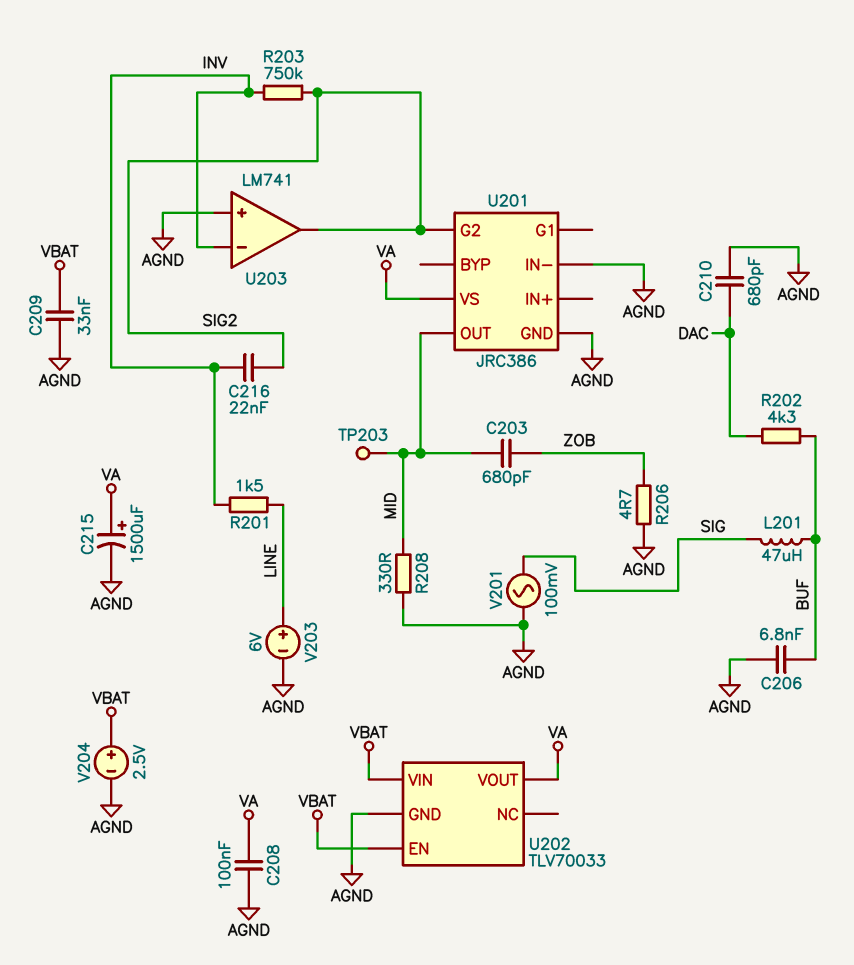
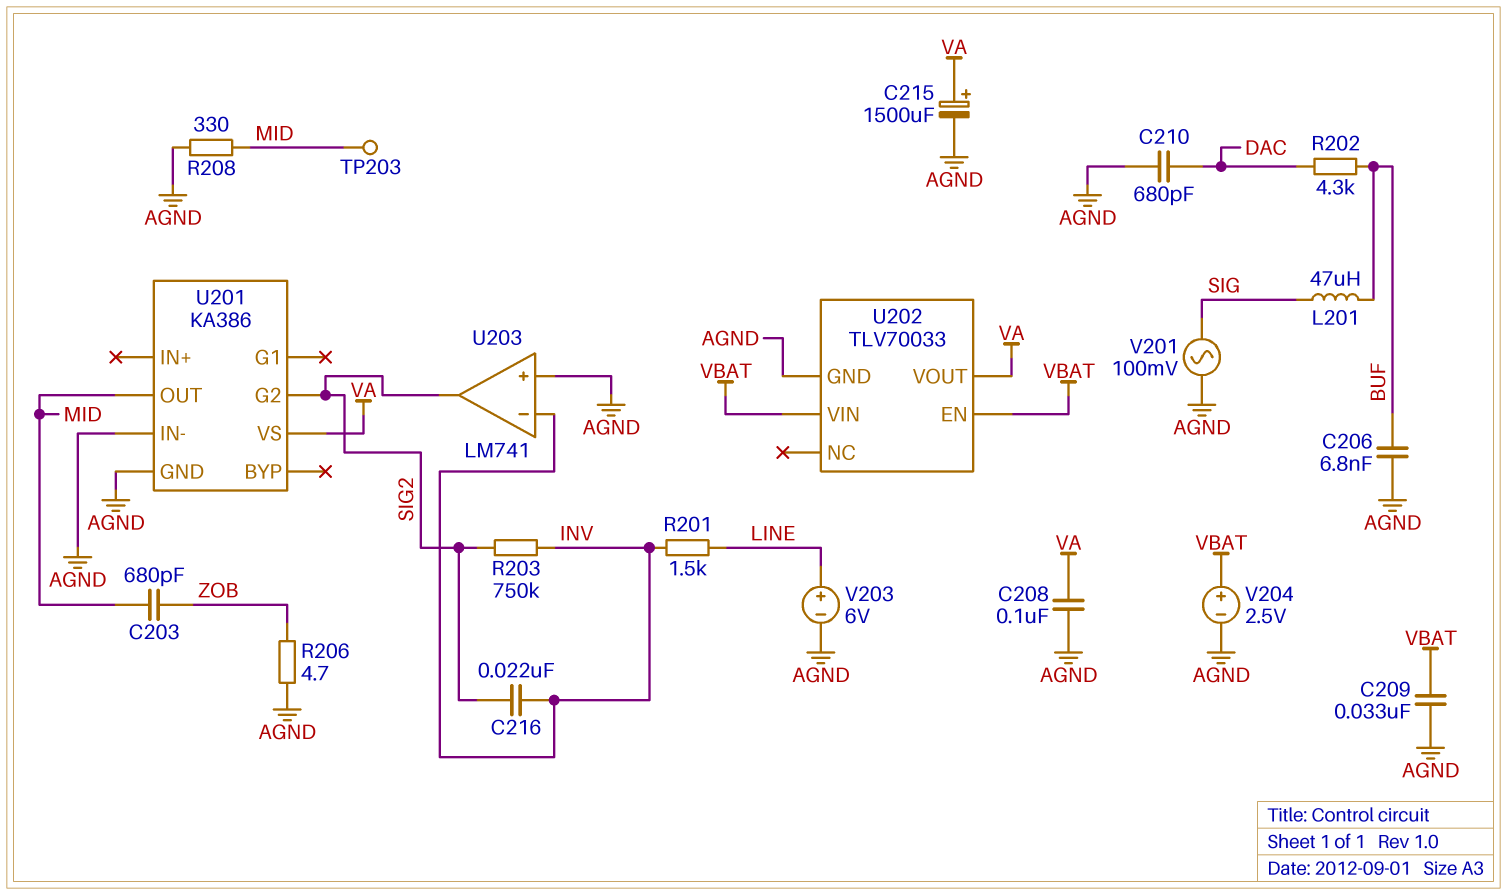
U201: JRC386 -> KA386

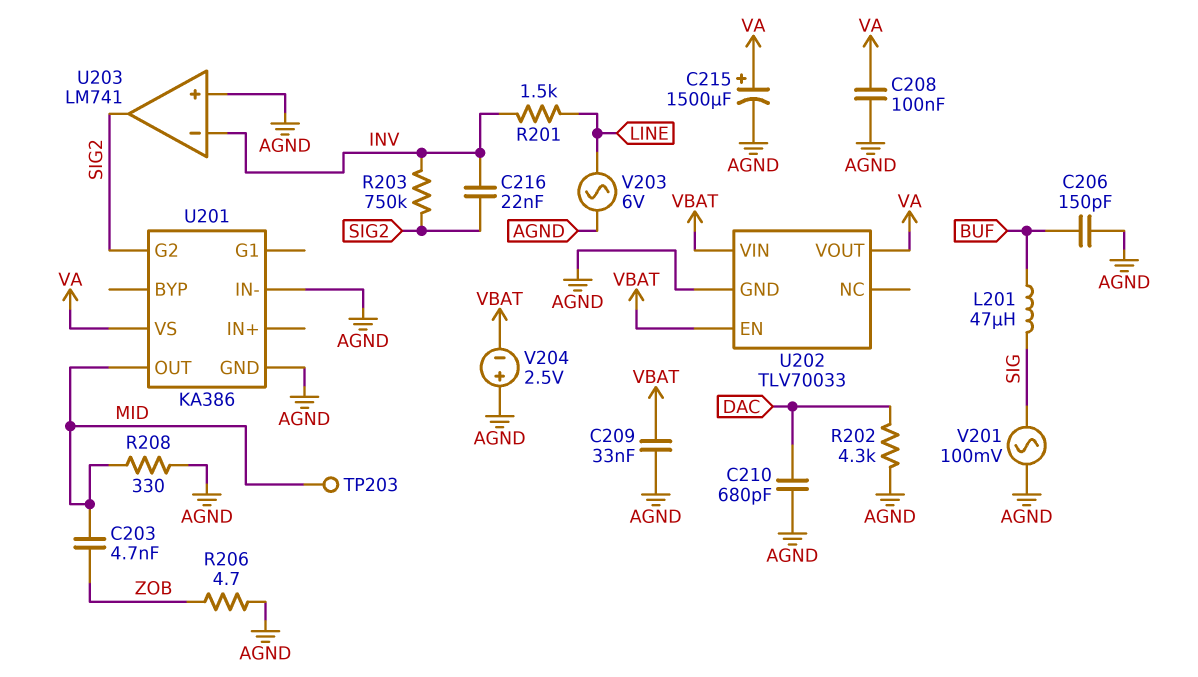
C203: 680pF (MID, ZOB) -> 4.7nF (MID, ZOB)
C206: 6.8nF (AGND, BUF) -> 150pF (AGND, BUF)
R202: 4.3k (BUF, DAC) -> 4.3k (AGND, DAC)
V203: 6V (plus LINE, minus AGND) -> AC 6V (AGND, LINE)
V204: 2.5V (plus VBAT, minus AGND) -> 2.5V (plus AGND, minus VBAT)

